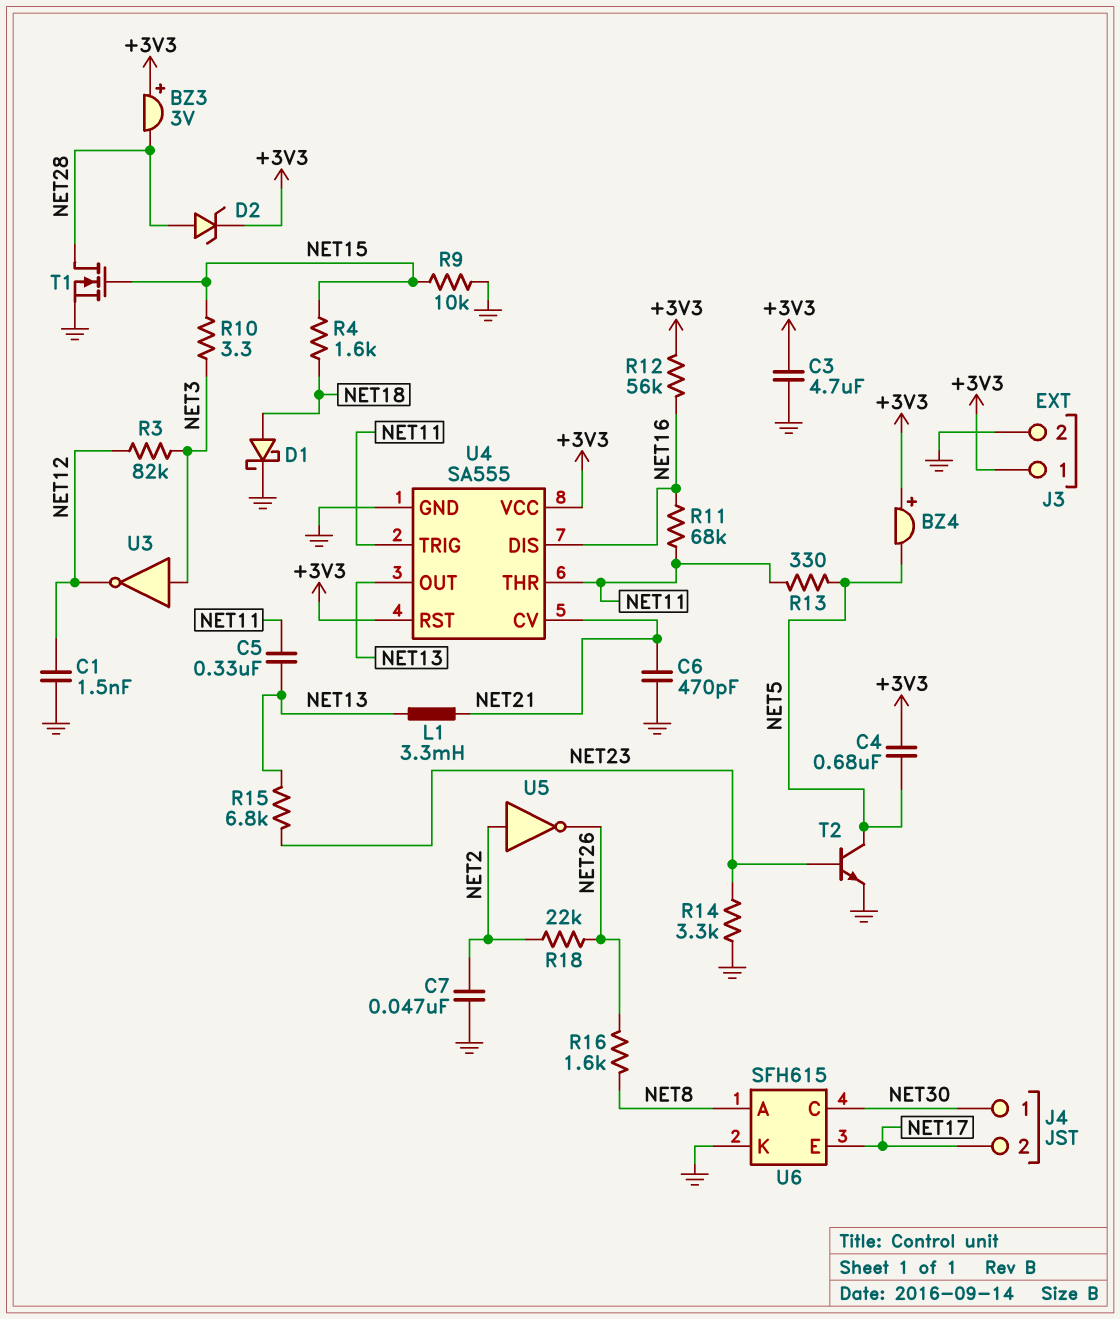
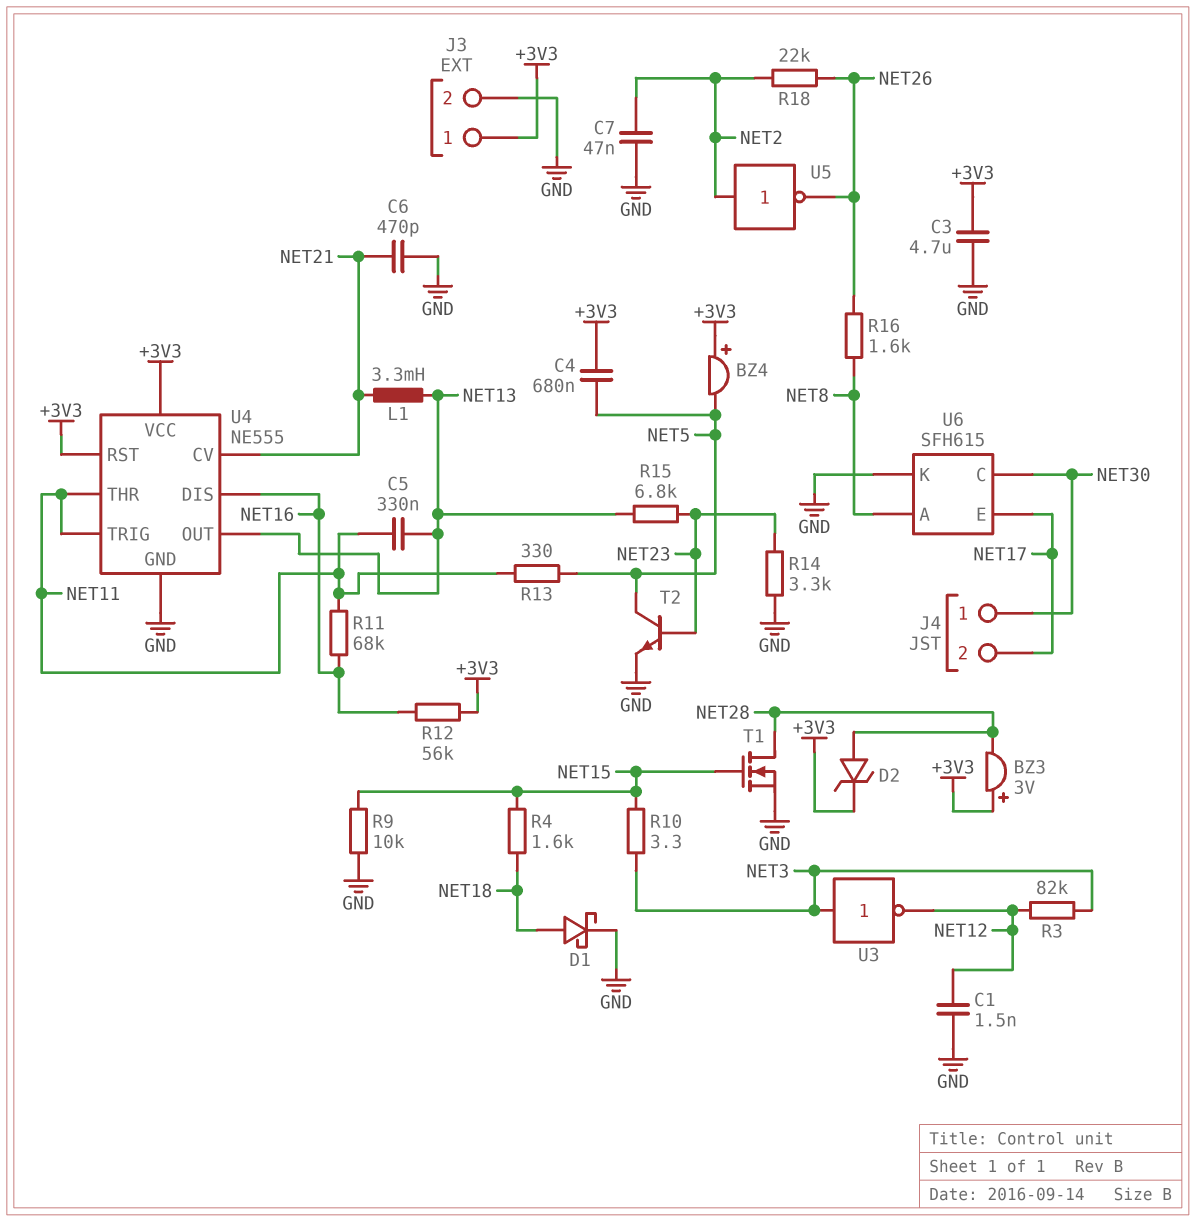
U4: SA555 -> NE555

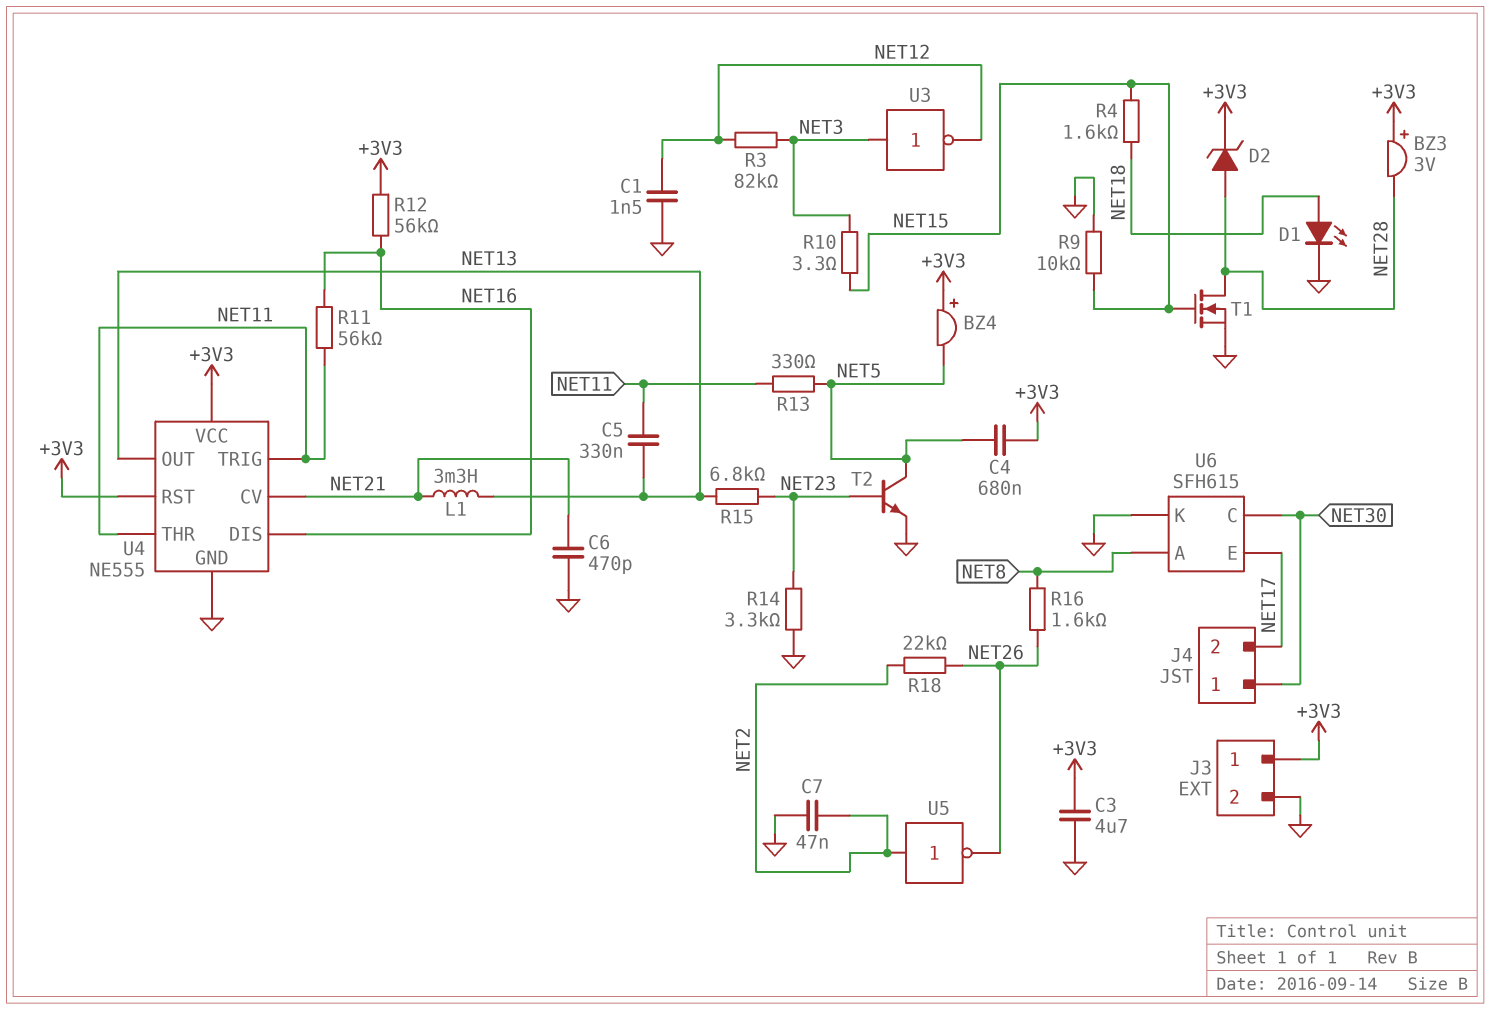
D1: schottky (A NET18, K GND) -> LED (A NET18, K GND)
R11: 68k (NET11, NET16) -> 56k (NET11, NET16)

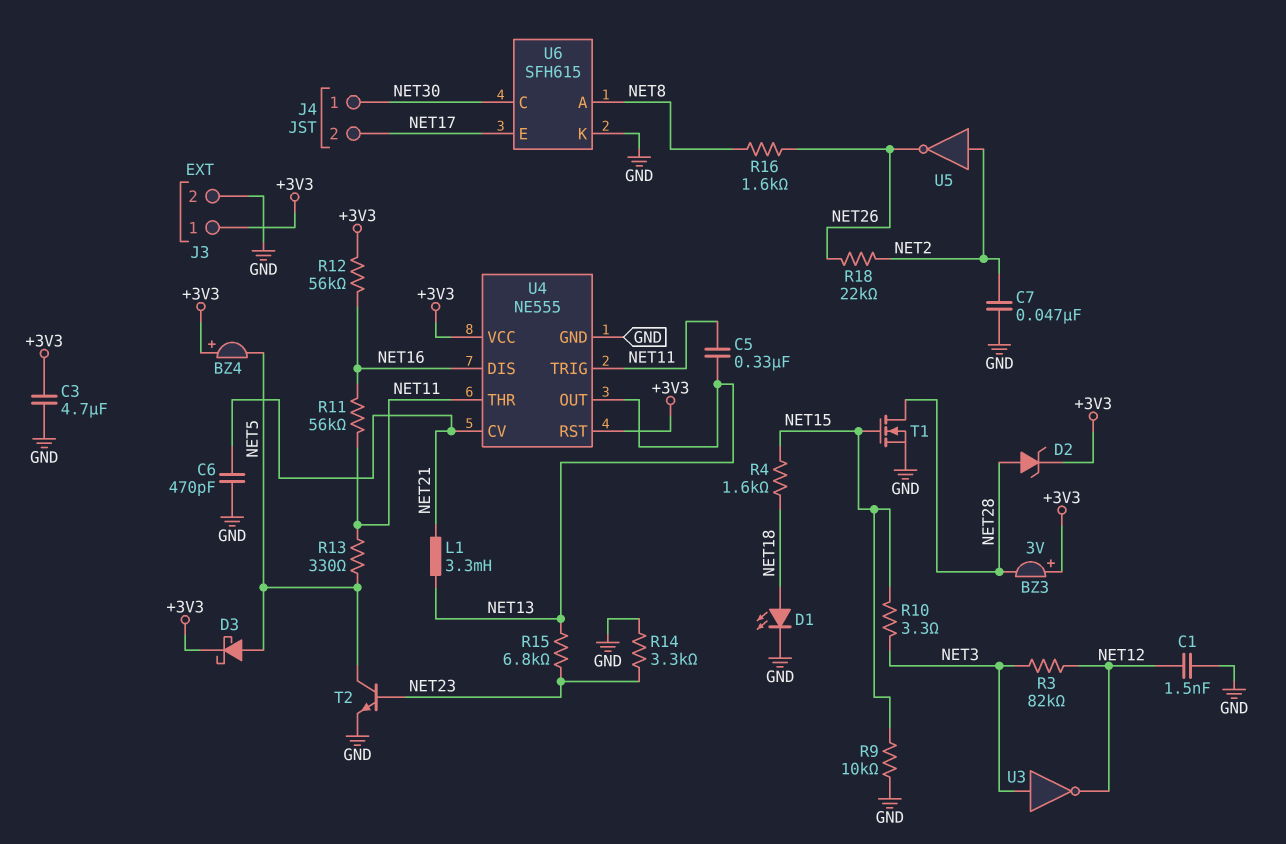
C4: 680nF (+3V3, NET5) -> none
D3: none -> schottky (A NET5, K +3V3)

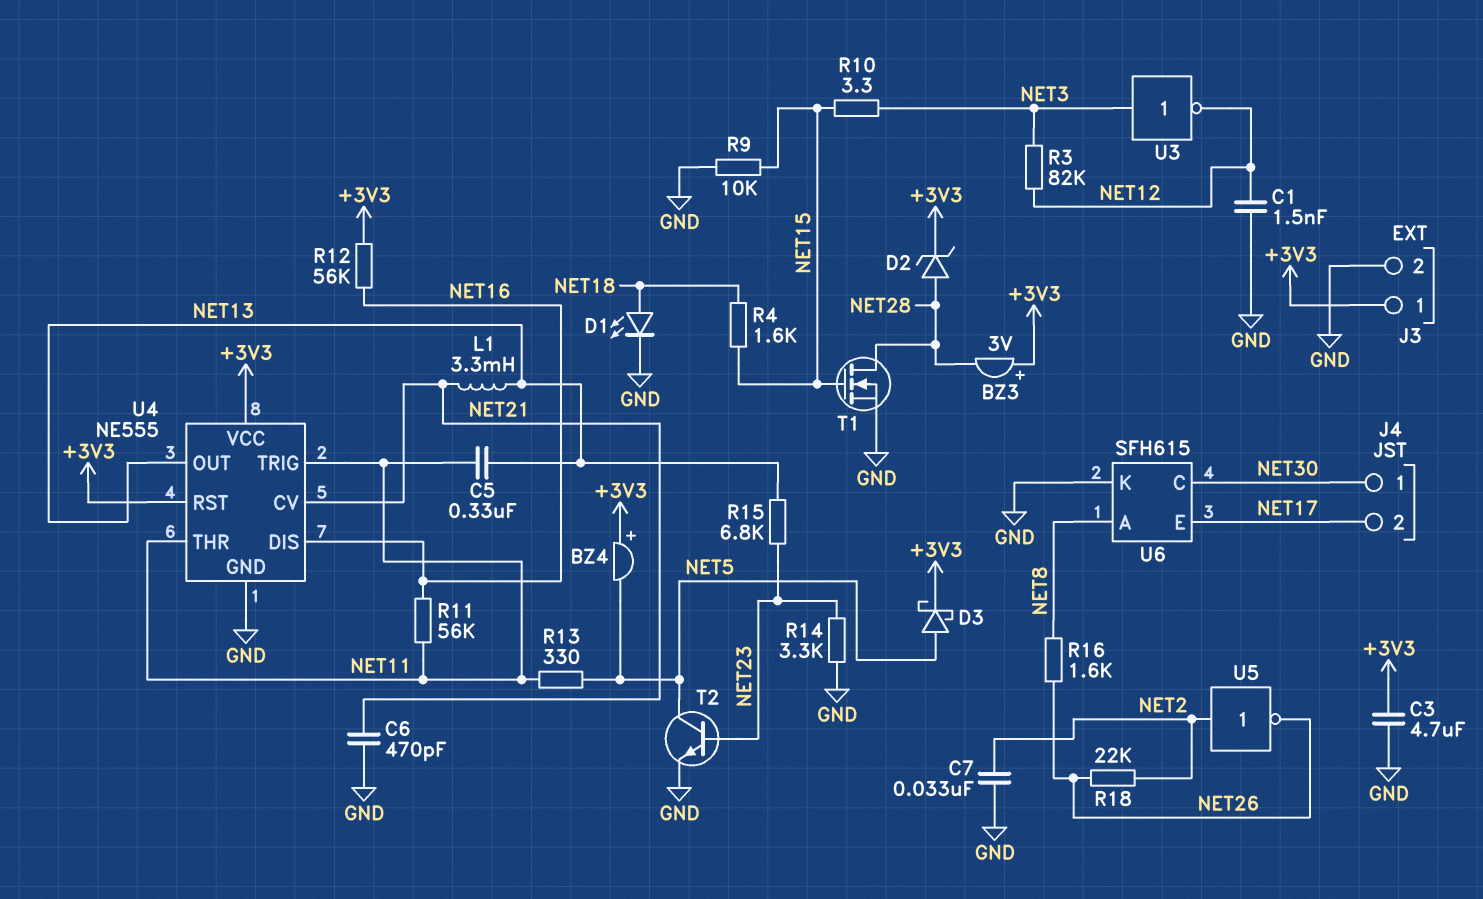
C7: 47nF (GND, NET2) -> 33nF (GND, NET2)

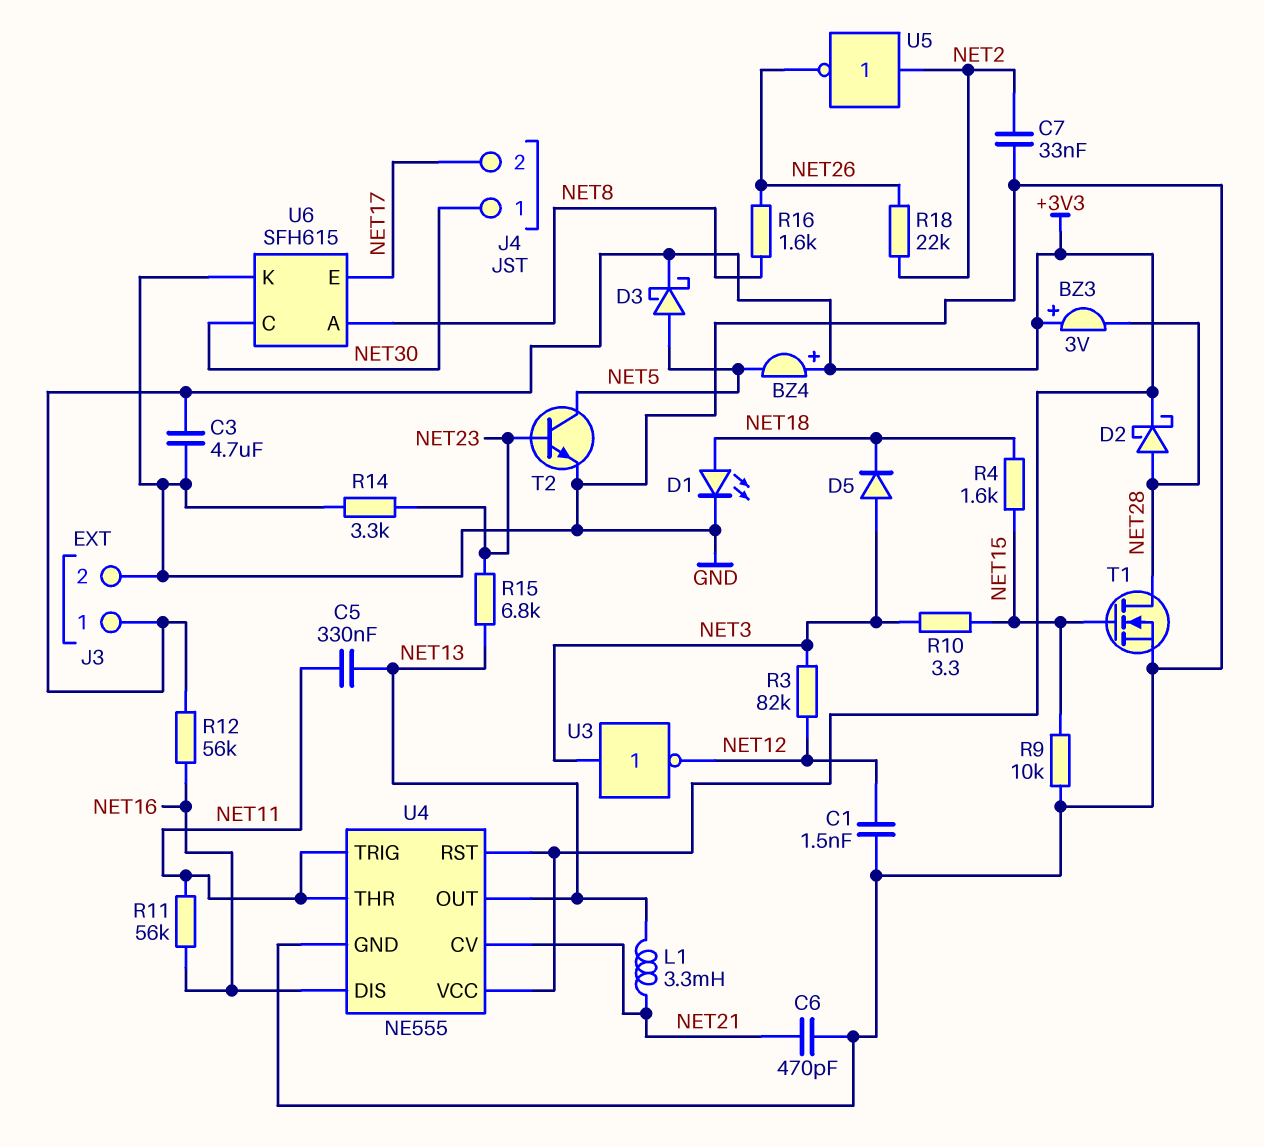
D2: zener (A NET28, K +3V3) -> schottky (A NET28, K +3V3)
D5: none -> diode (A NET3, K NET18)
R13: 330 (NET5, NET11) -> none

